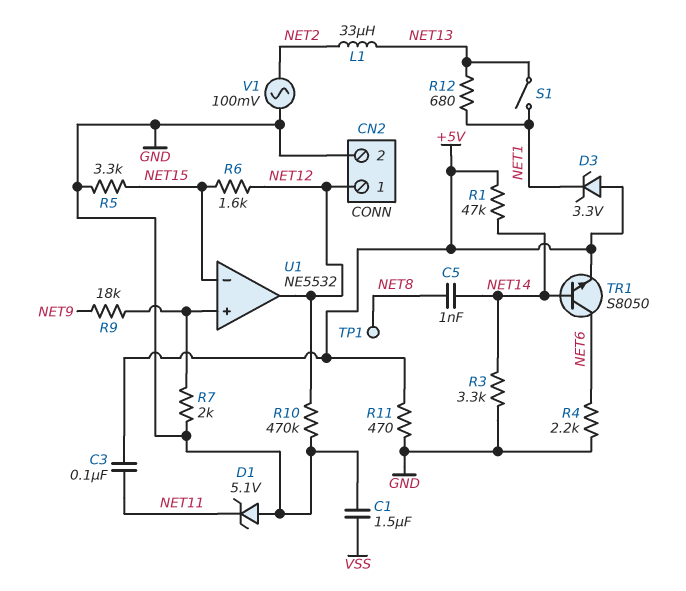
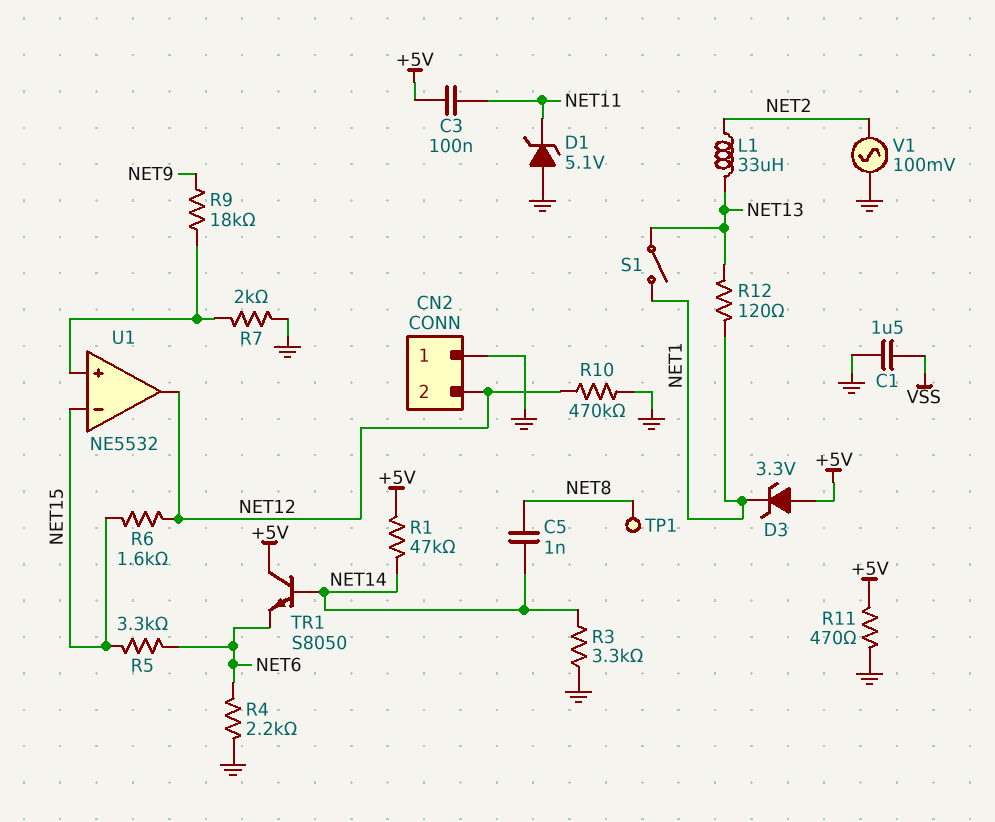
CN2 pin 1: NET12 -> GND
CN2 pin 2: GND -> NET12
R5: 3.3k (GND, NET15) -> 3.3k (NET6, NET15)
R12: 680 (NET1, NET13) -> 120 (NET1, NET13)
TR1: NPN S8050 (B NET14, C NET6, E +5V) -> NPN S8050 (B NET14, C +5V, E NET6)

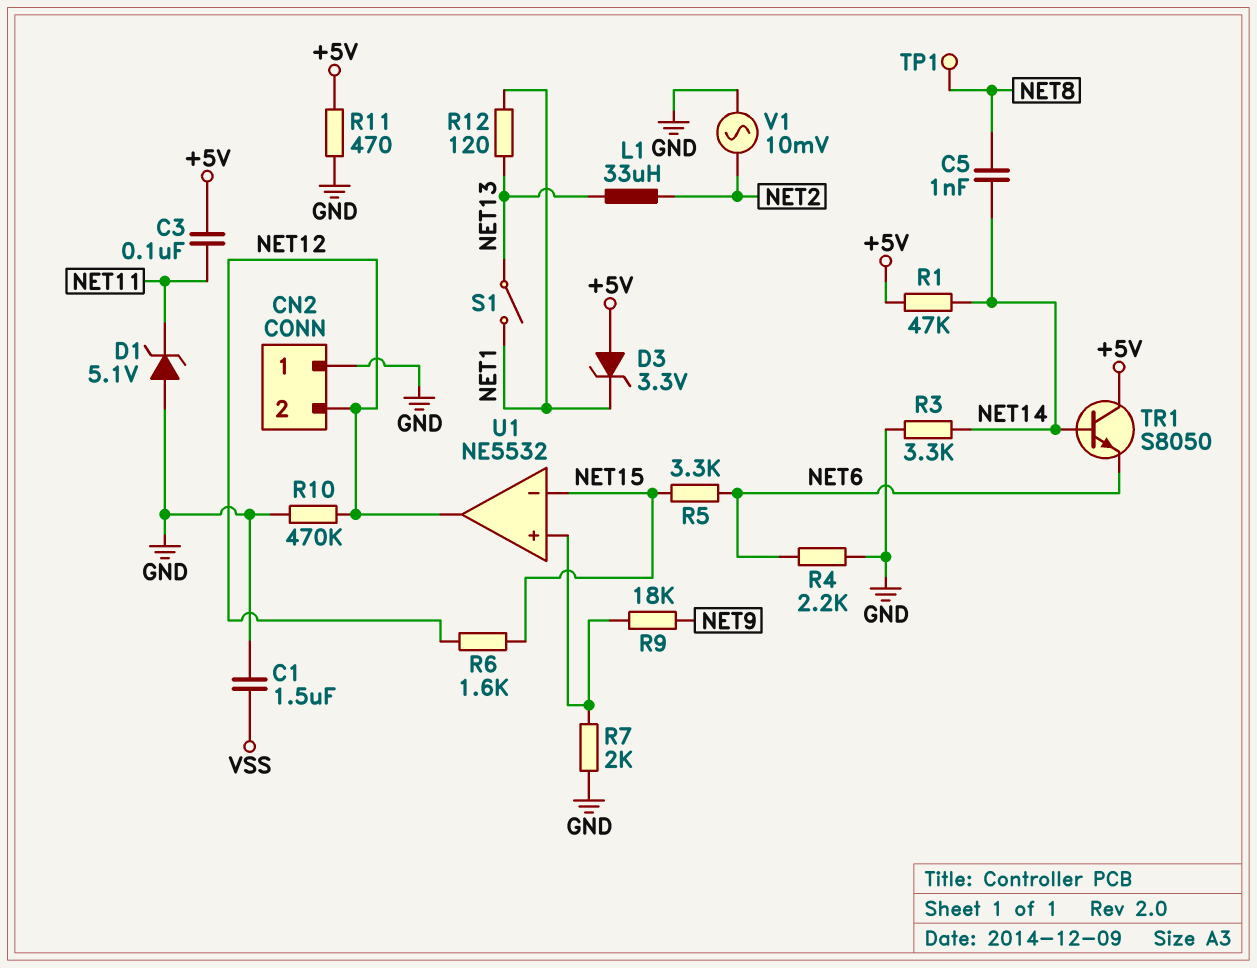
V1: AC 100mV (GND, NET2) -> AC 10mV (GND, NET2)

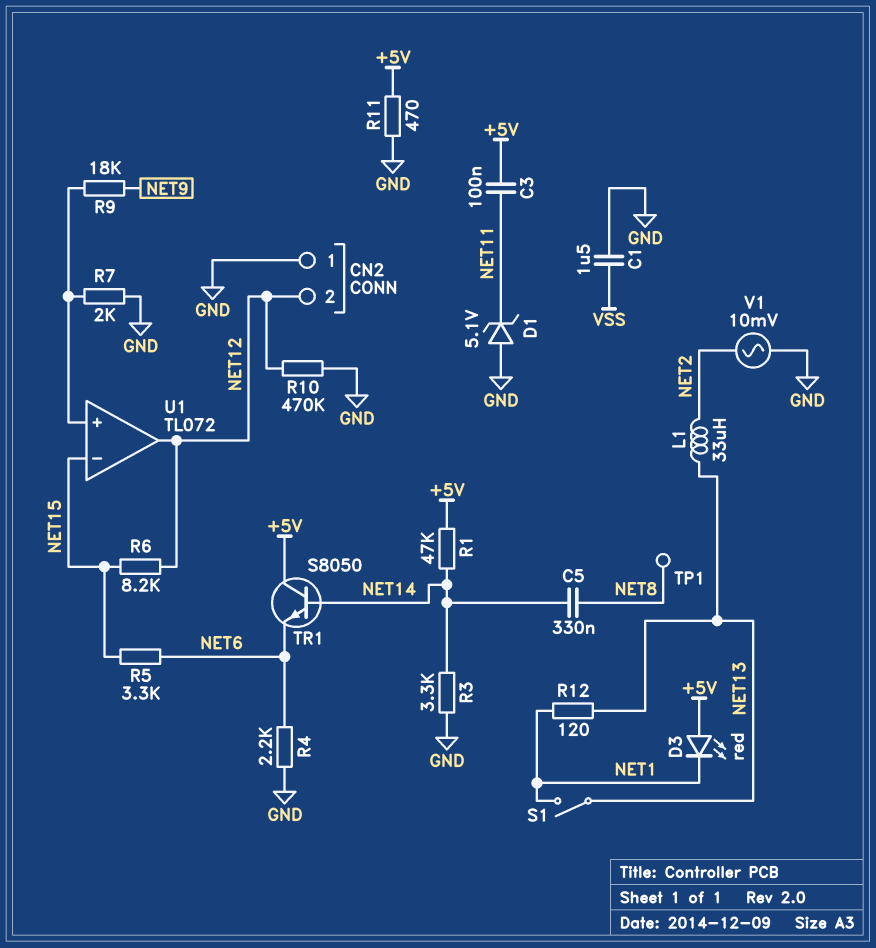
C5: 1nF (NET8, NET14) -> 330nF (NET8, NET14)
D3: zener 3.3V (A +5V, K NET1) -> LED red (A +5V, K NET1)
R6: 1.6k (NET12, NET15) -> 8.2k (NET12, NET15)
U1: NE5532 -> TL072

